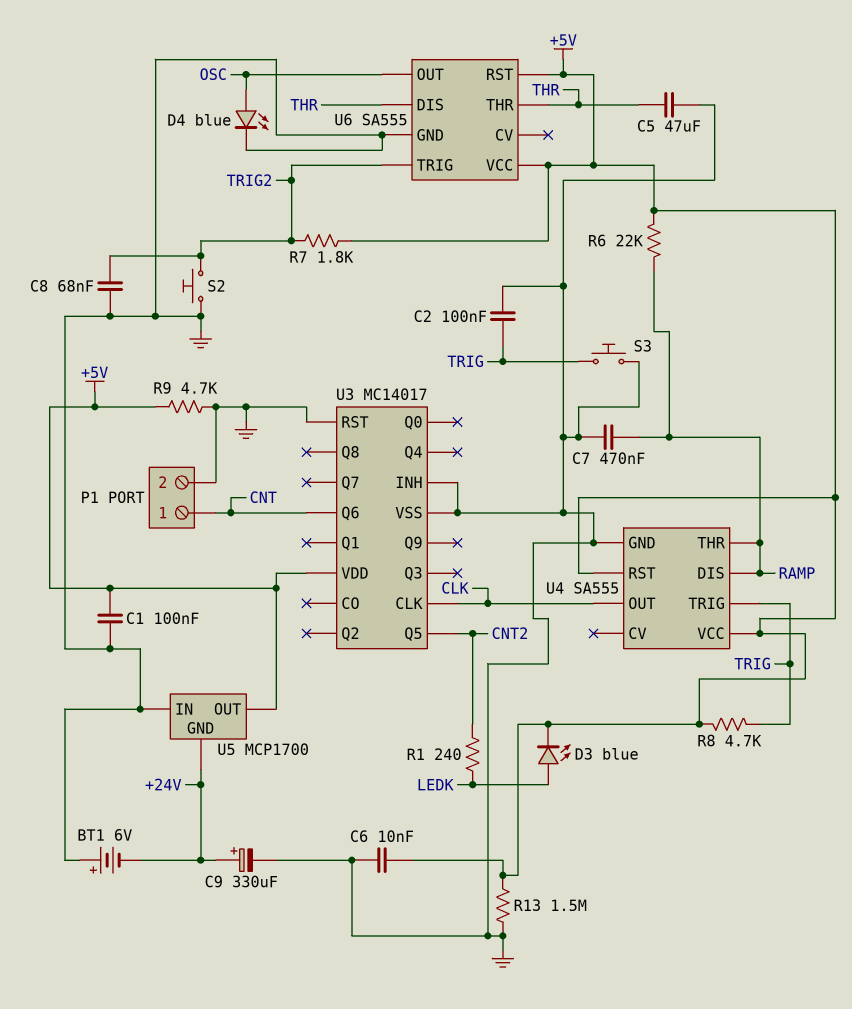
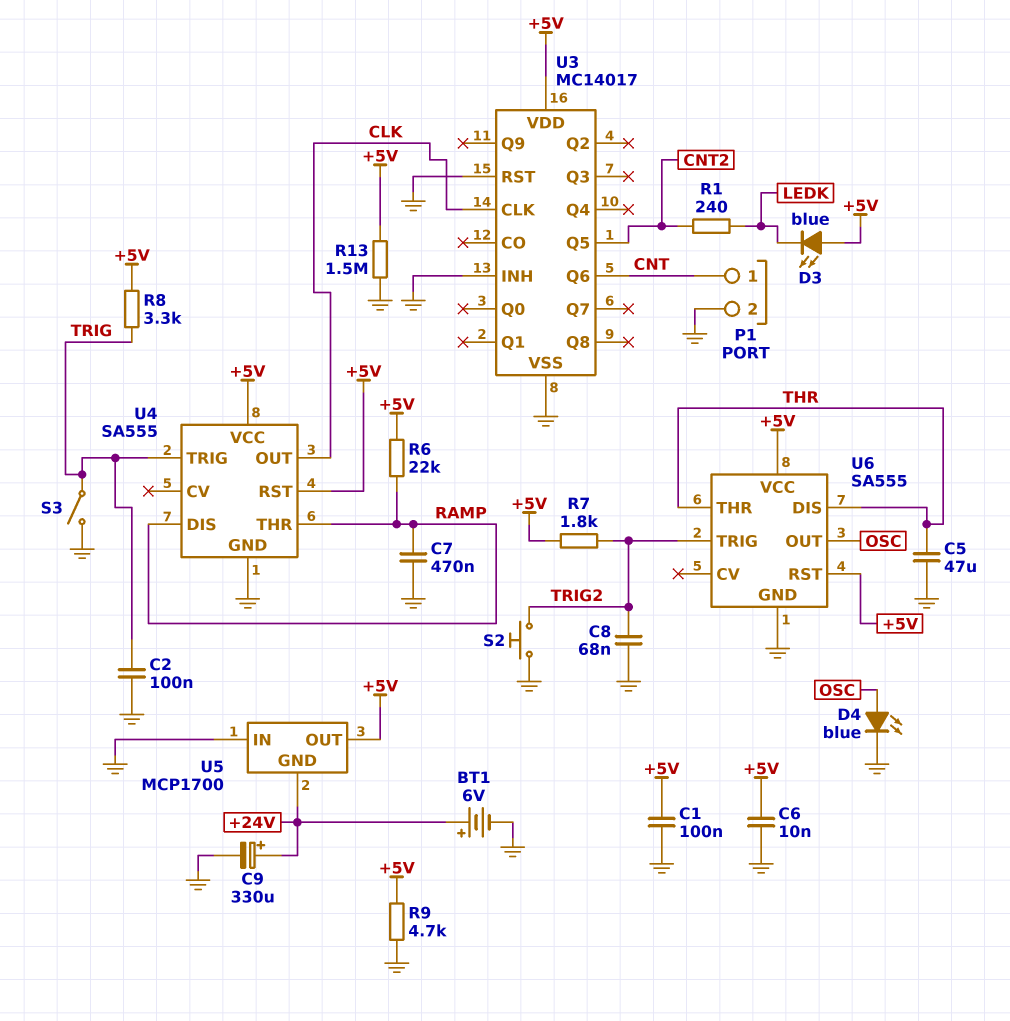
BT1: 6V (plus GND, minus +24V) -> 6V (plus +24V, minus GND)
D3: LED blue (A LEDK, K +5V) -> LED blue (A +5V, K LEDK)
R8: 4.7k (+5V, TRIG) -> 3.3k (+5V, TRIG)
S3: button (GND, TRIG) -> switch (GND, TRIG)

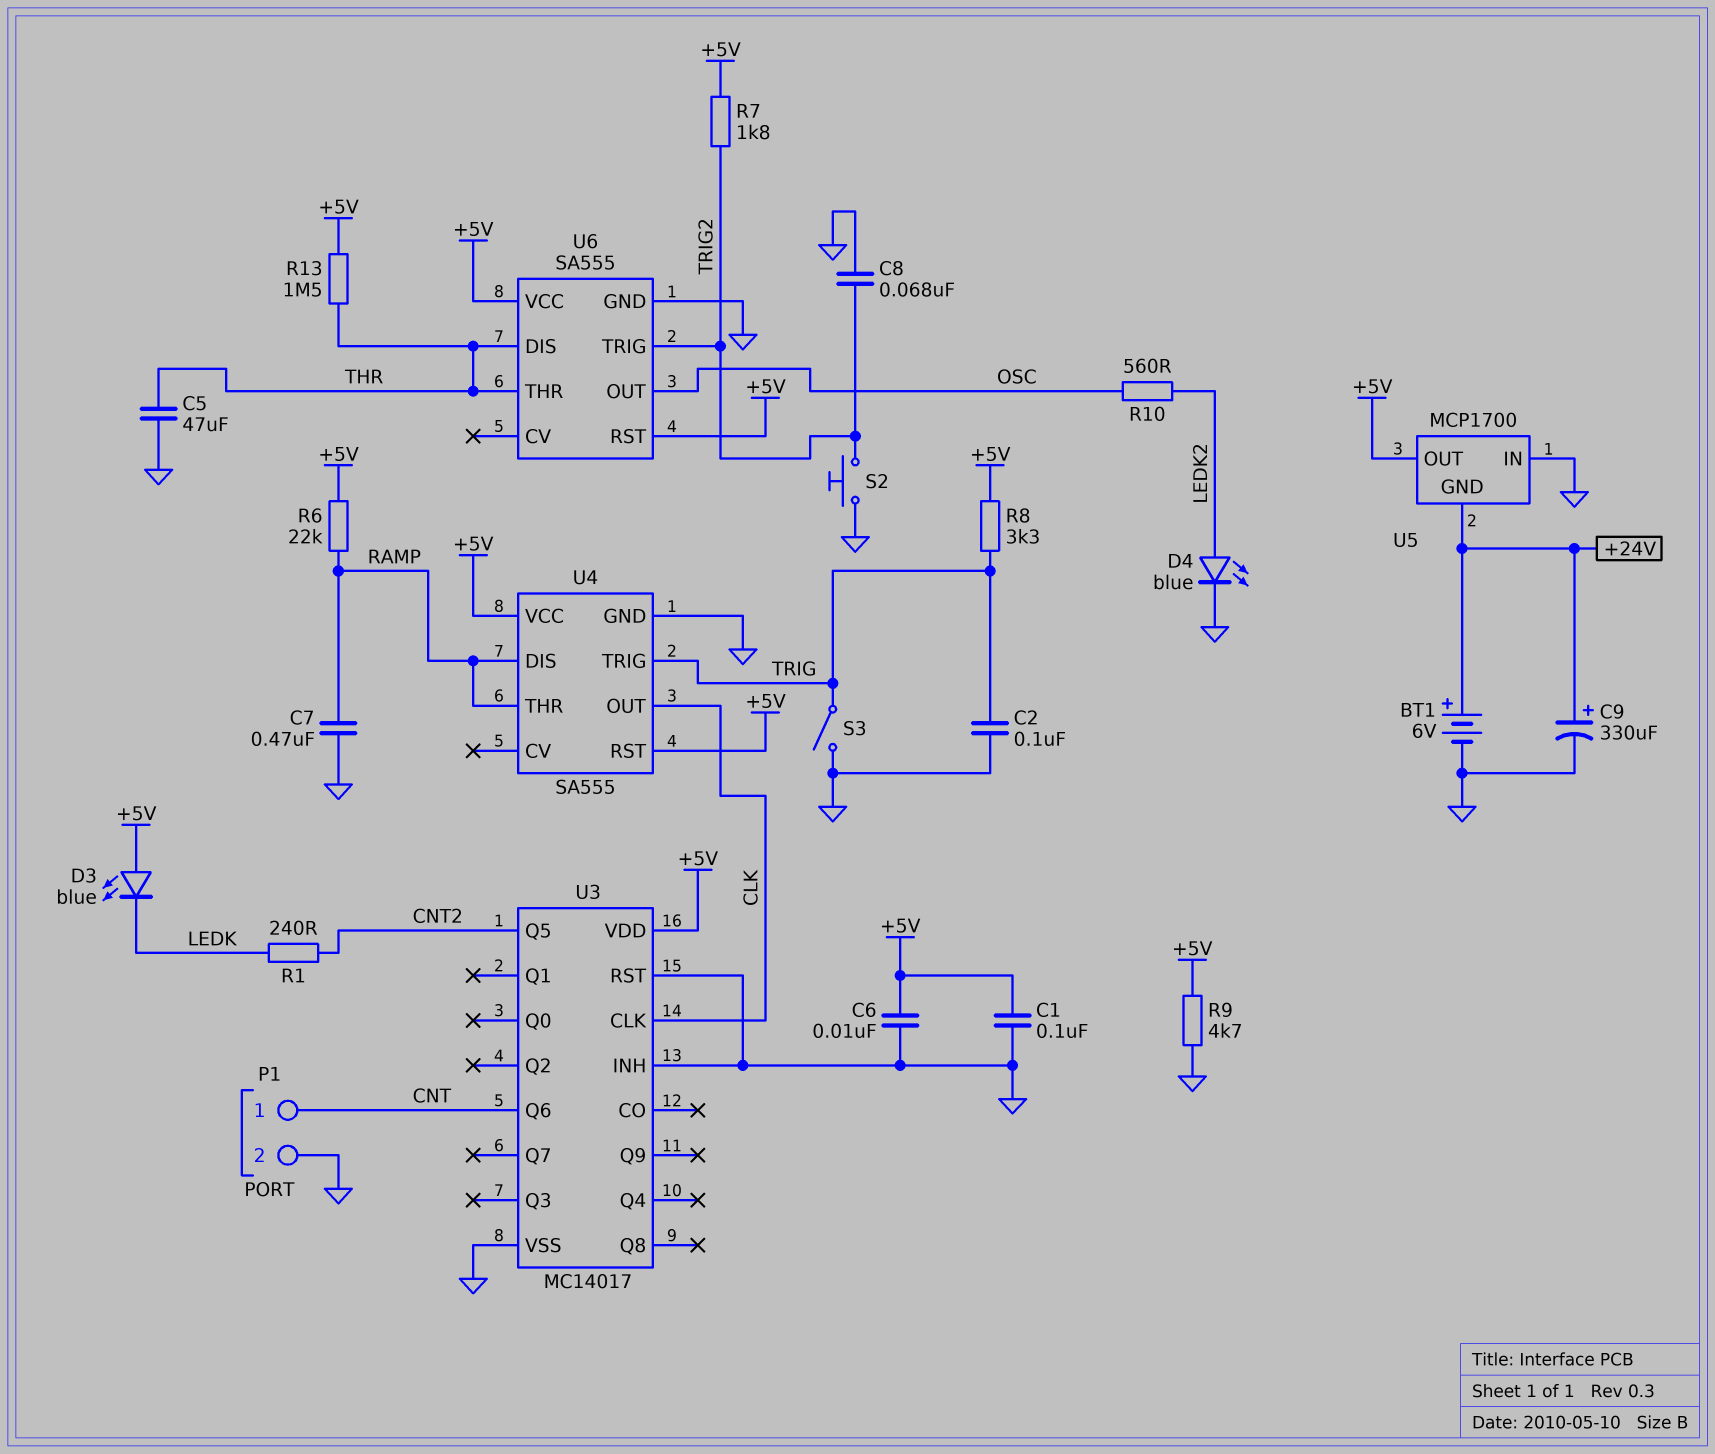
D4: LED blue (A OSC, K GND) -> LED blue (A LEDK2, K GND)
R10: none -> 560 (LEDK2, OSC)
R13: 1.5M (+5V, GND) -> 1.5M (+5V, THR)

